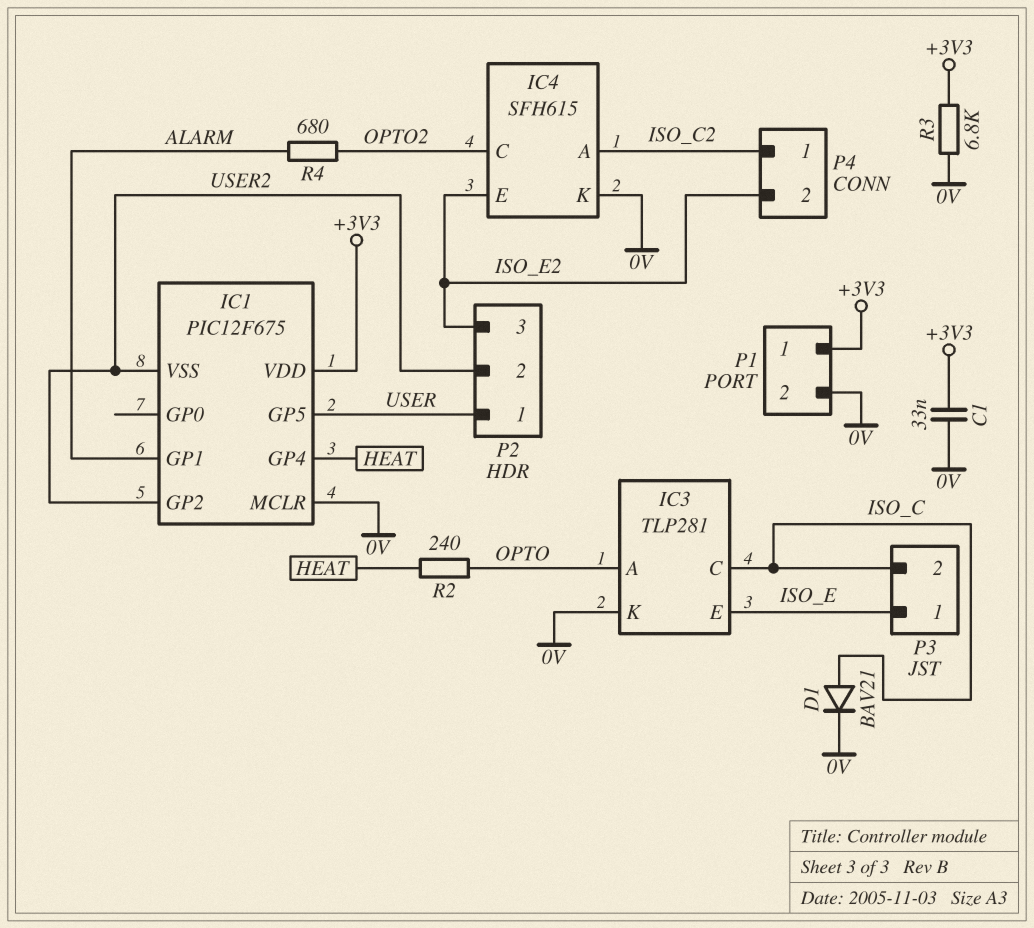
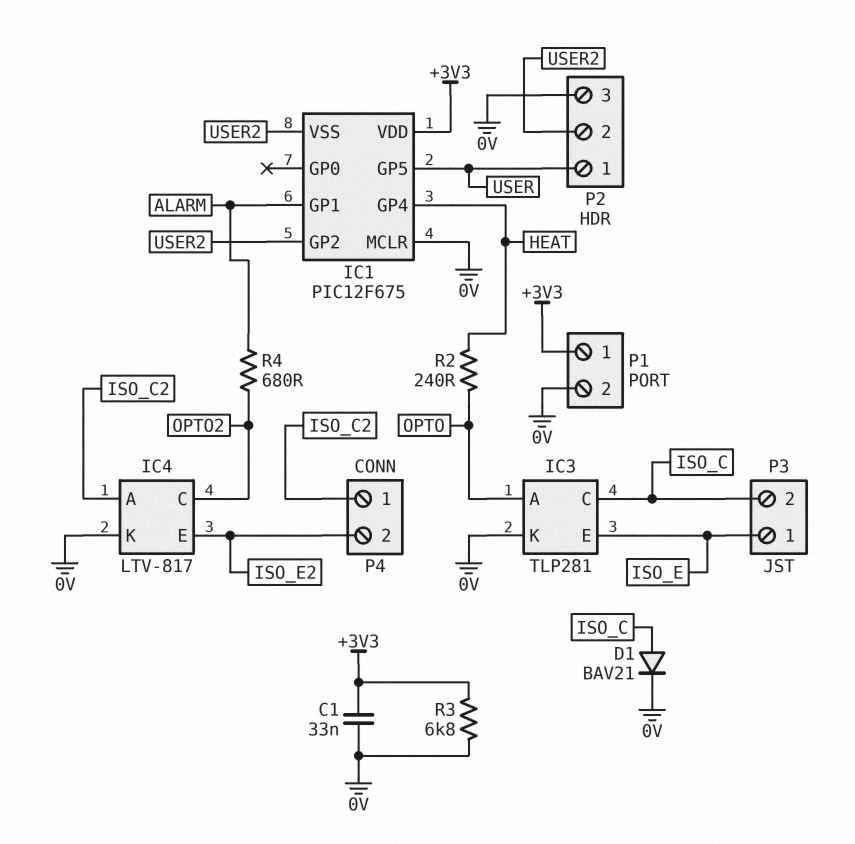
IC4: SFH615 -> LTV-817
P2 pin 3: ISO_E2 -> 0V

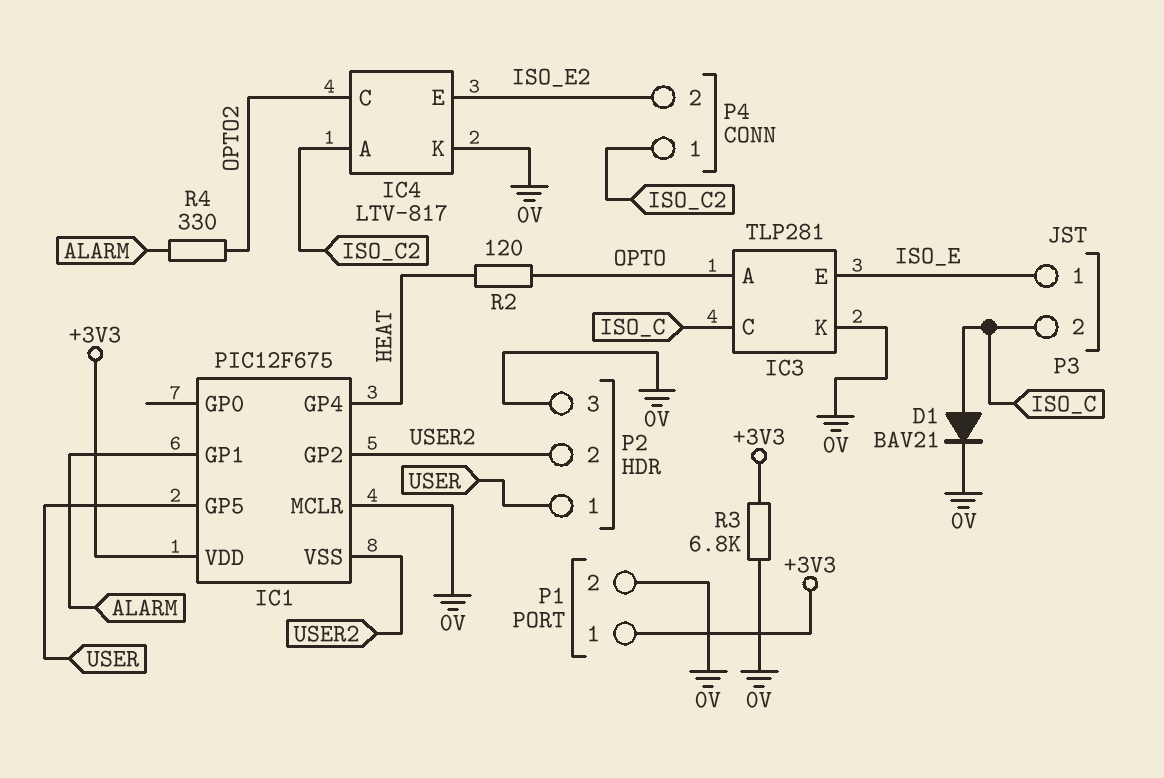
C1: 33nF (+3V3, 0V) -> none
R2: 240 (HEAT, OPTO) -> 120 (HEAT, OPTO)
R4: 680 (ALARM, OPTO2) -> 330 (ALARM, OPTO2)

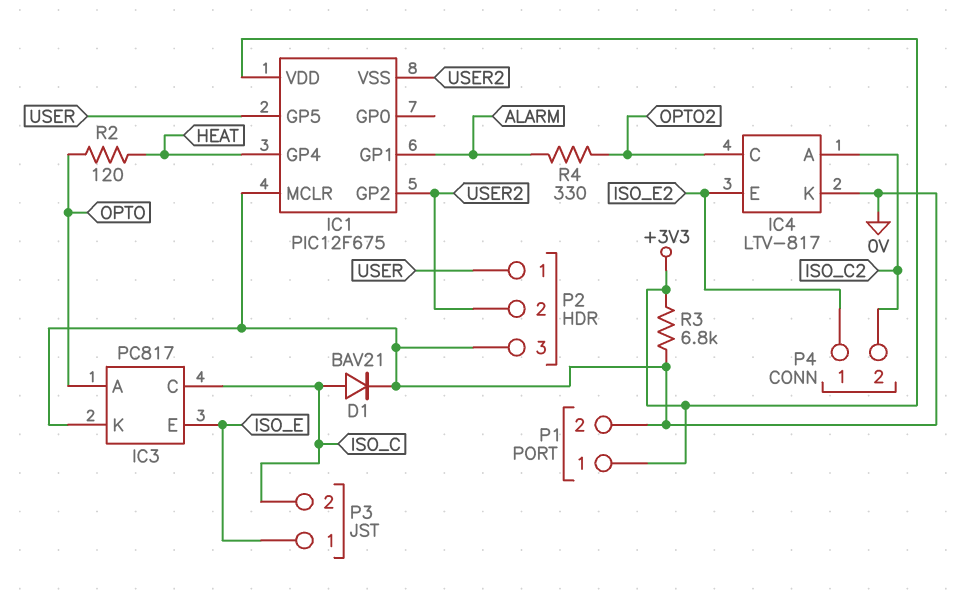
IC3: TLP281 -> PC817
P4 pin 1: ISO_C2 -> ISO_E2
P4 pin 2: ISO_E2 -> ISO_C2

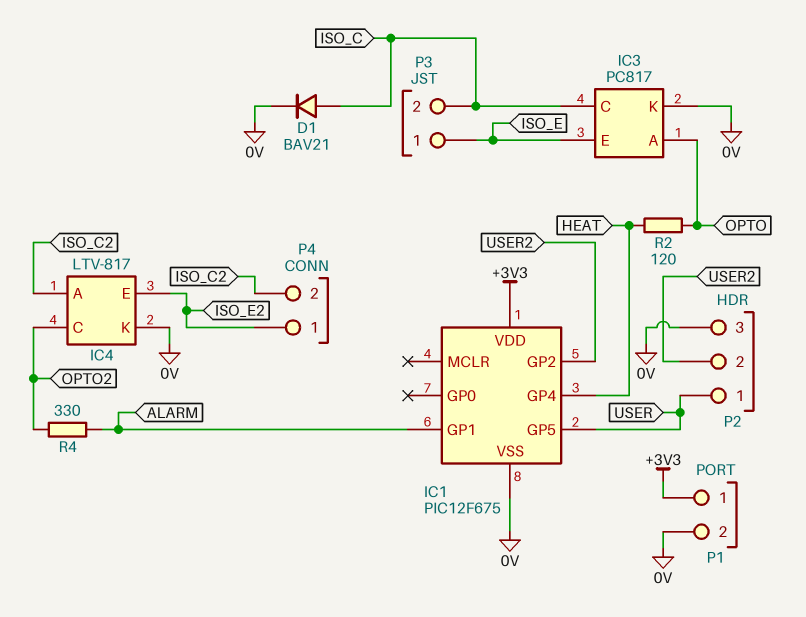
IC1 pin MCLR: 0V -> none
IC1 pin VSS: USER2 -> 0V
R3: 6.8k (+3V3, 0V) -> none

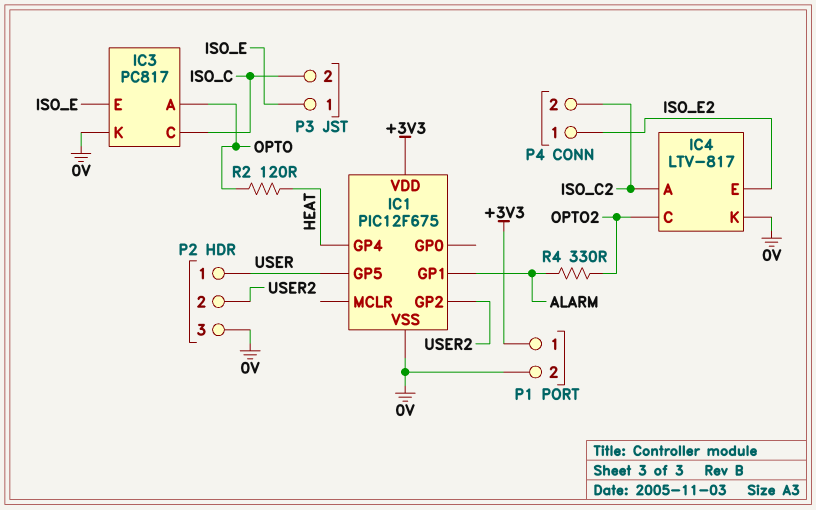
D1: diode BAV21 (A ISO_C, K 0V) -> none

